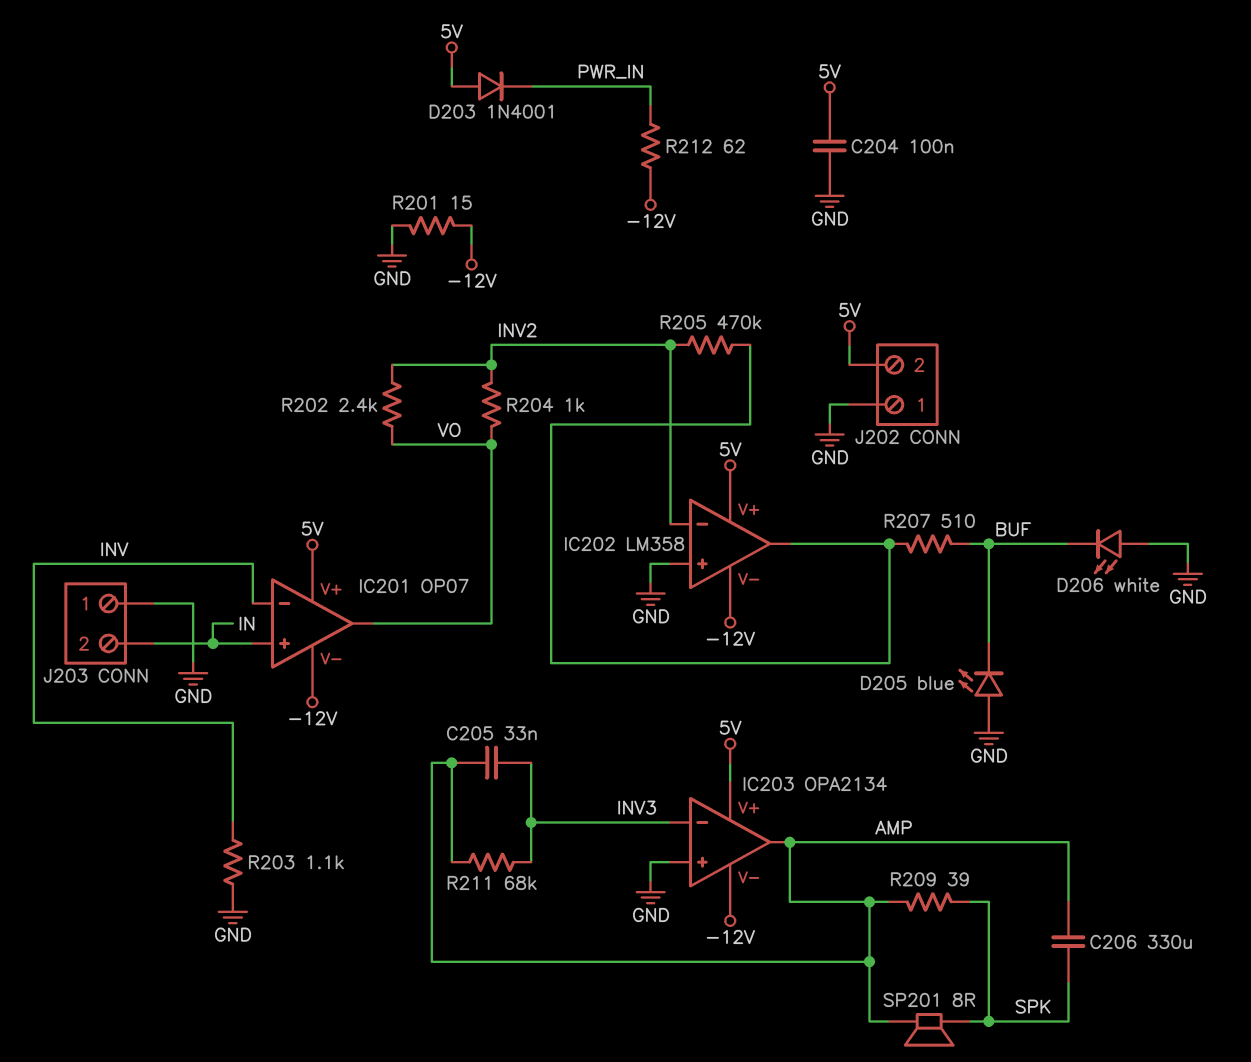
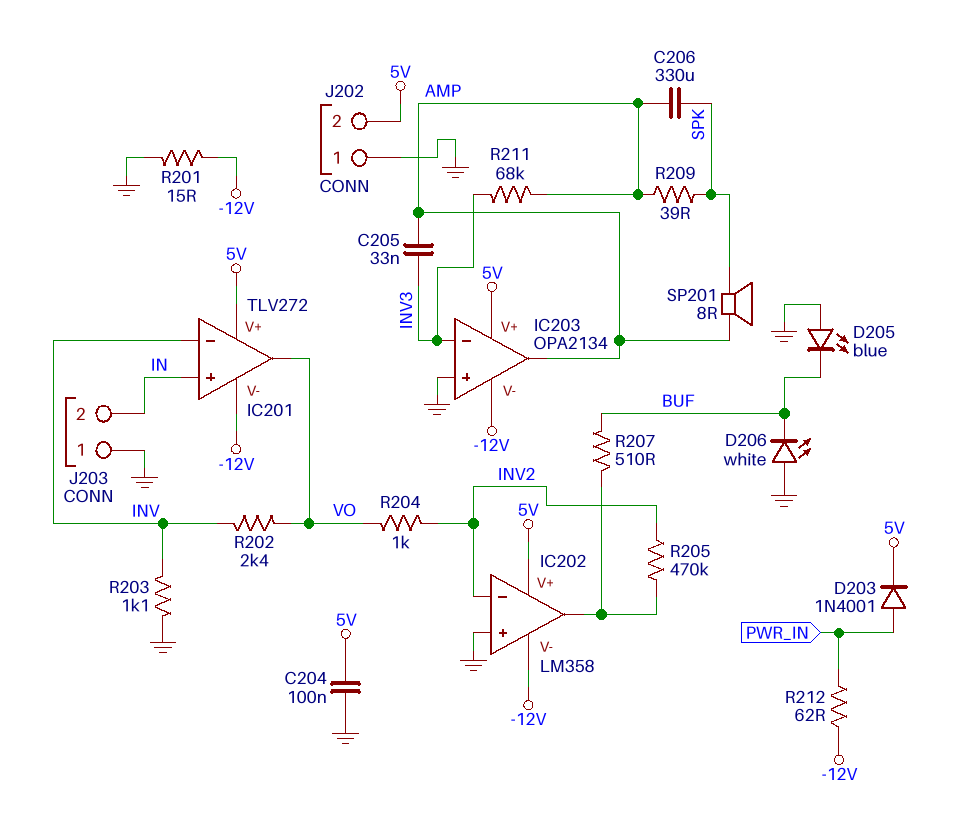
D203: diode 1N4001 (A 5V, K PWR_IN) -> diode 1N4001 (A PWR_IN, K 5V)
IC201: OP07 -> TLV272
R202: 2.4k (INV2, VO) -> 2.4k (INV, VO)

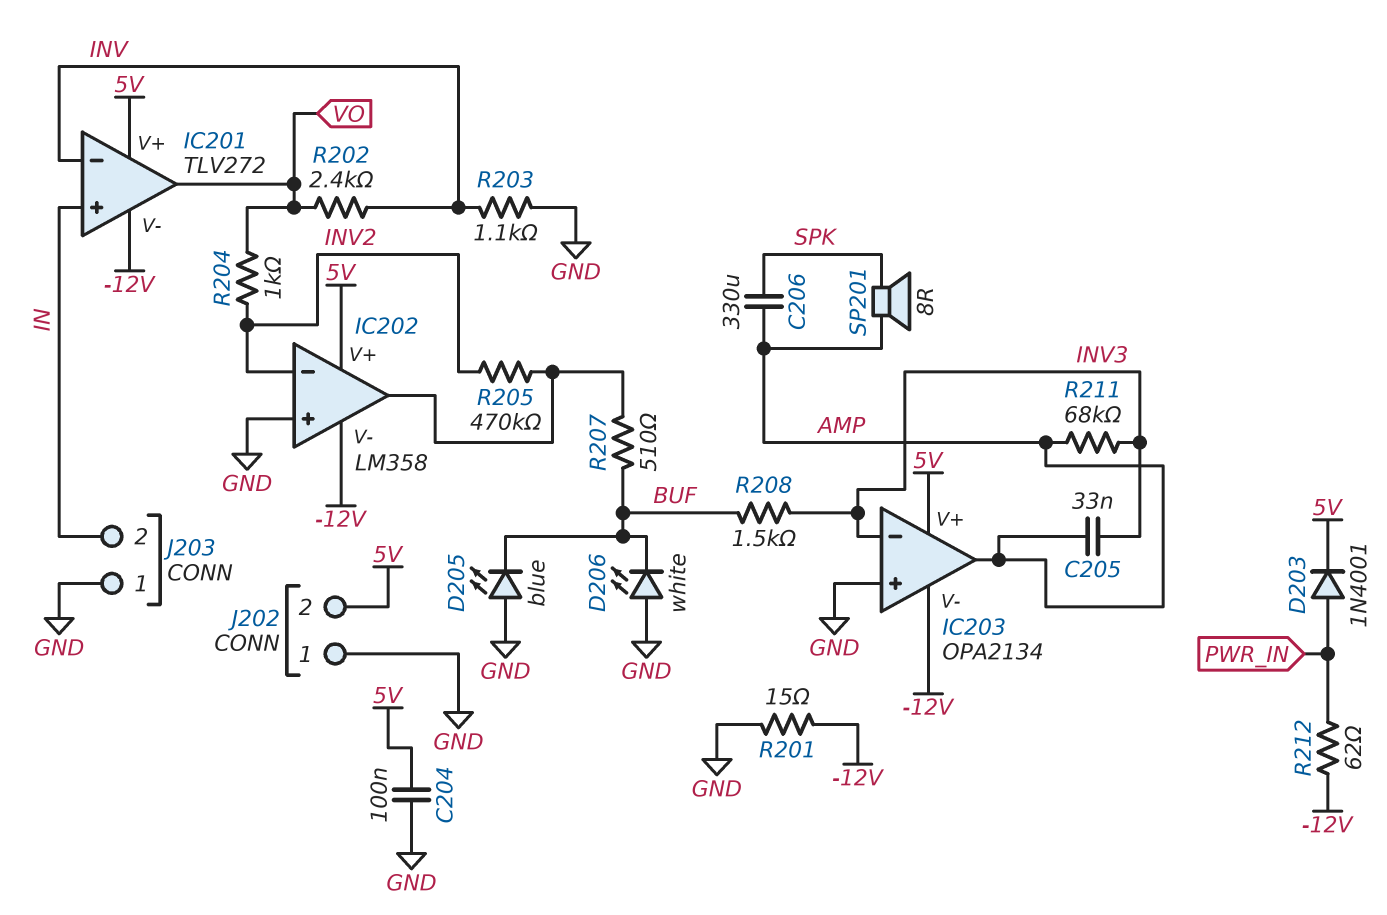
R208: none -> 1.5k (BUF, INV3)
R209: 39 (AMP, SPK) -> none

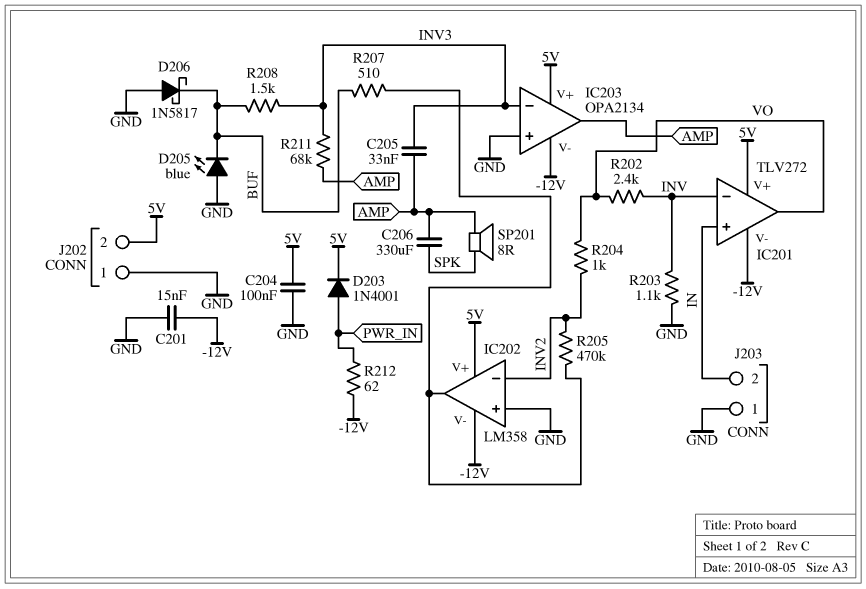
C201: none -> 15nF (-12V, GND)
D206: LED white (A GND, K BUF) -> schottky 1N5817 (A GND, K BUF)
R201: 15 (-12V, GND) -> none

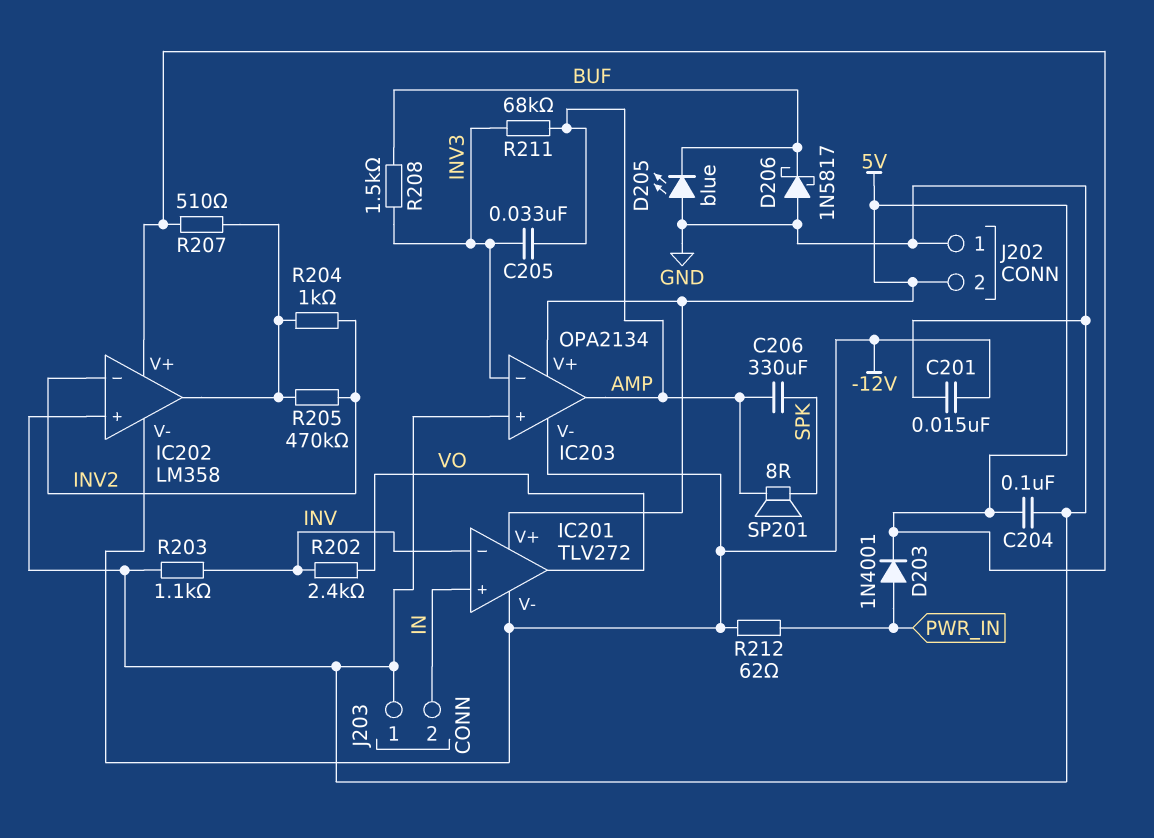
R204: 1k (INV2, VO) -> 1k (IC202/out, INV2)
R207: 510 (BUF, IC202/out) -> 510 (5V, IC202/out)

